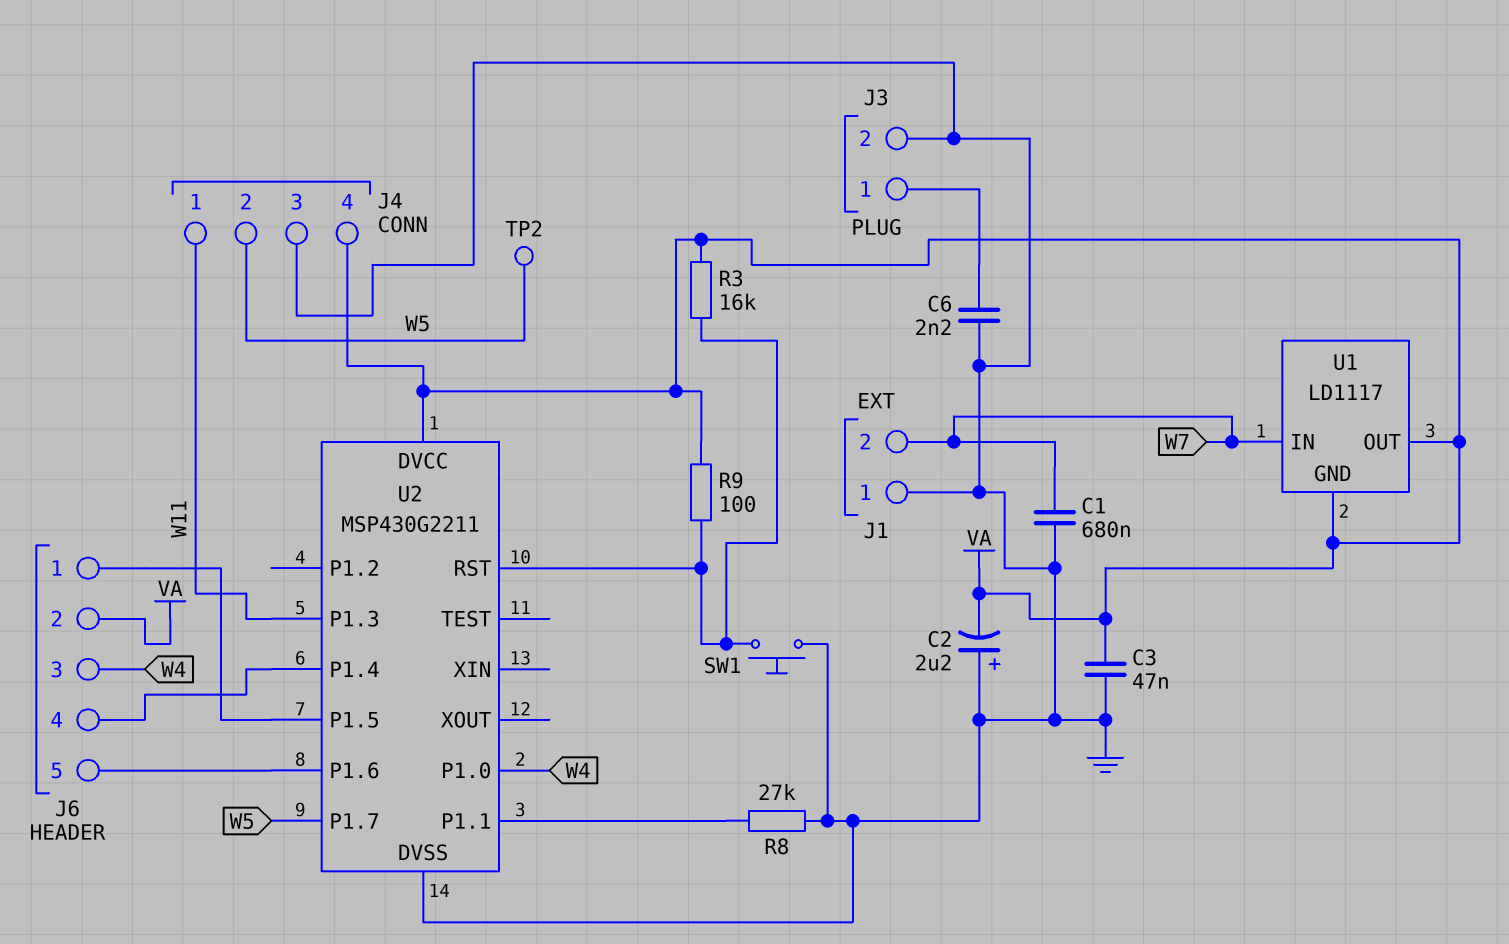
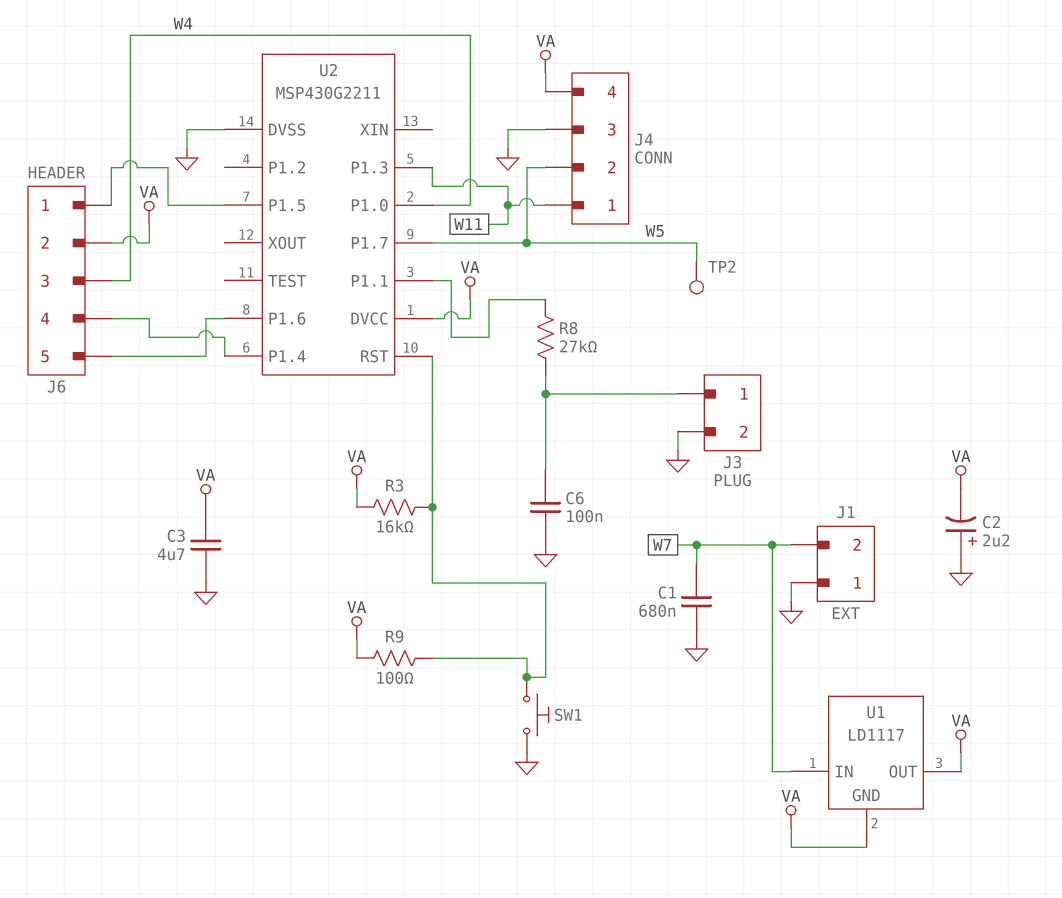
C3: 47nF (GND, VA) -> 4.7uF (GND, VA)
C6: 2.2nF (GND, J3/1) -> 100nF (GND, J3/1)
R8: 27k (GND, U2/P1.1) -> 27k (J3/1, U2/P1.1)

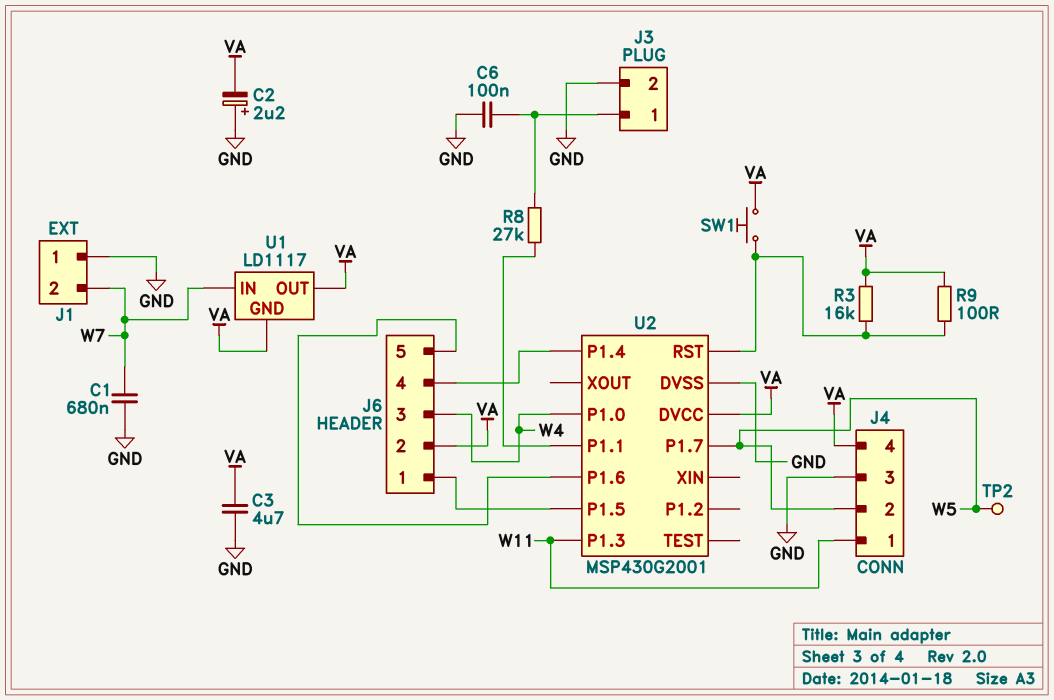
SW1: button (GND, U2/RST) -> button (U2/RST, VA)
U2: MSP430G2211 -> MSP430G2001

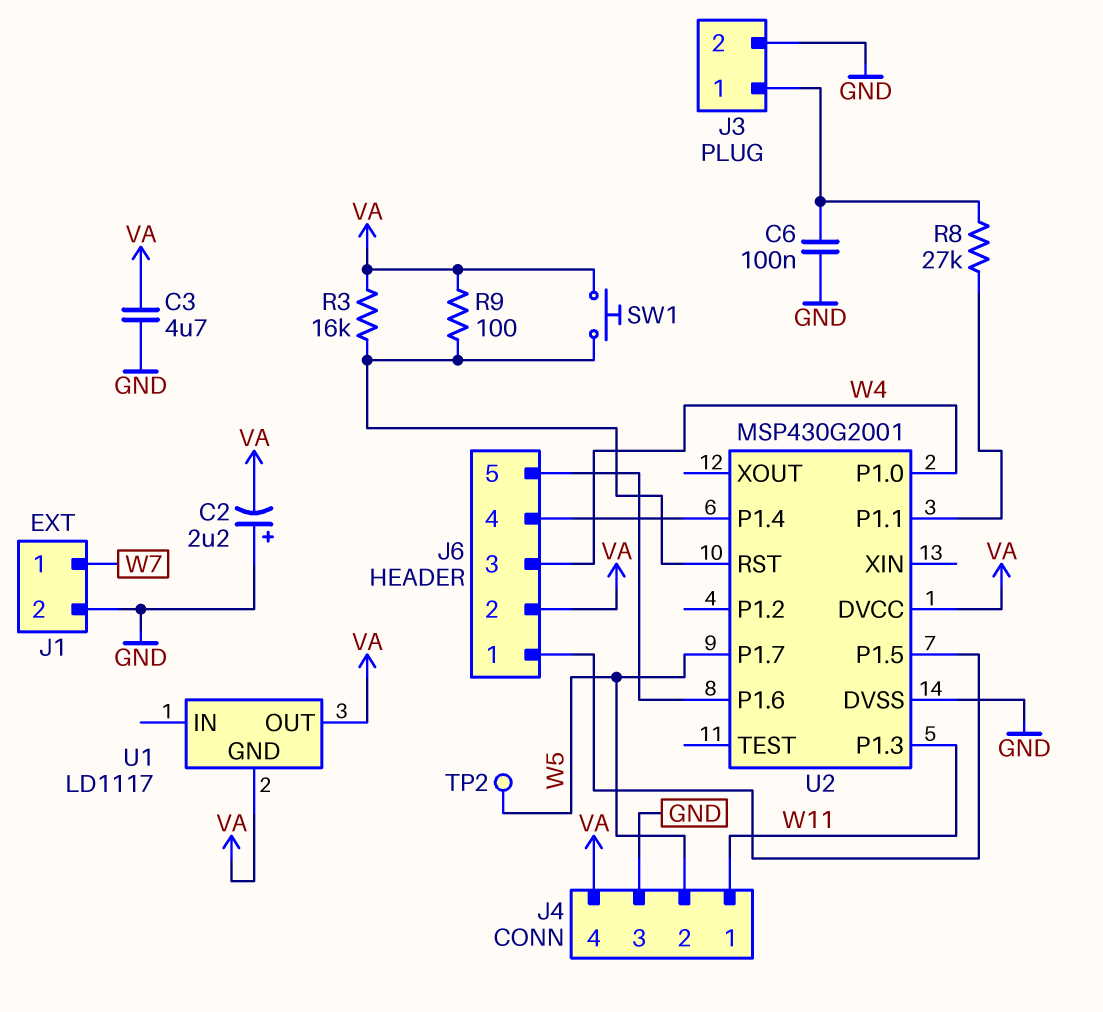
C1: 680nF (GND, W7) -> none
J1 pin 1: GND -> W7
J1 pin 2: W7 -> GND
U1 pin IN: W7 -> none

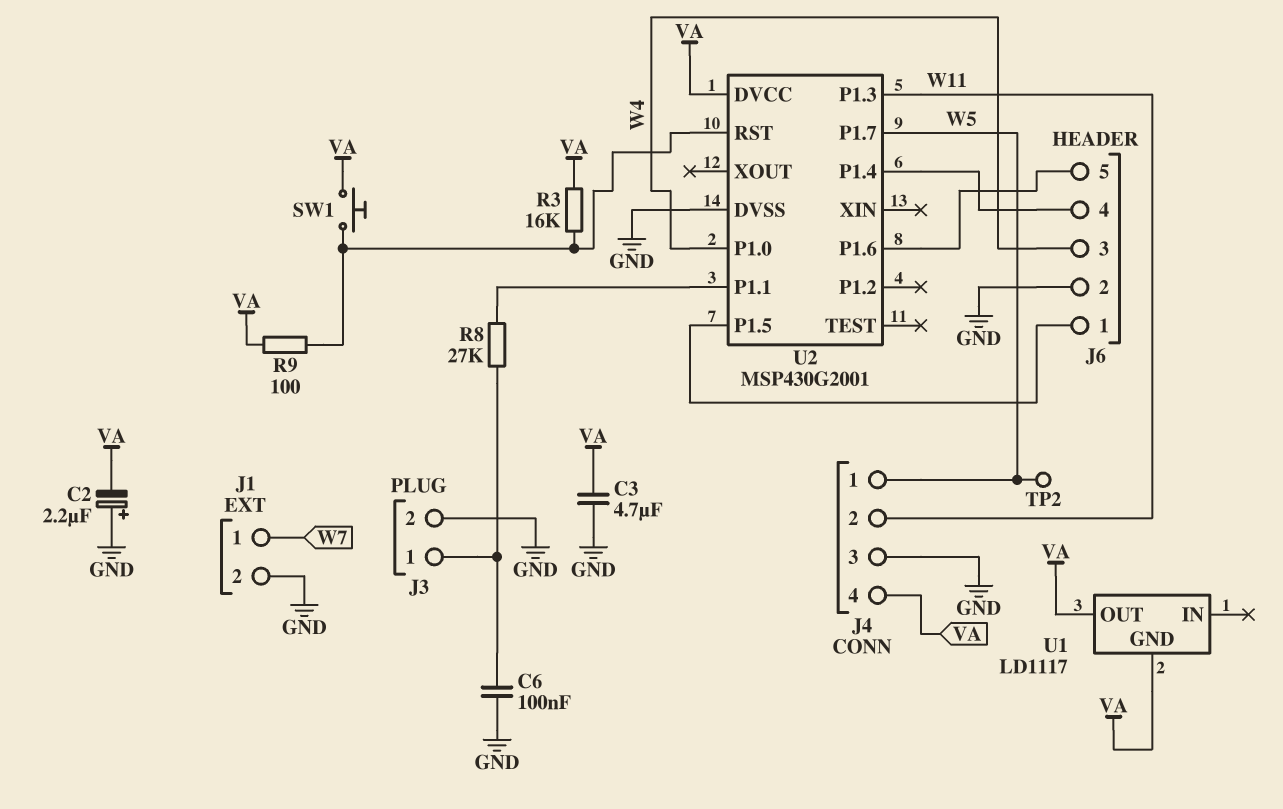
J4 pin 1: W11 -> W5
J4 pin 2: W5 -> W11
J6 pin 2: VA -> GND

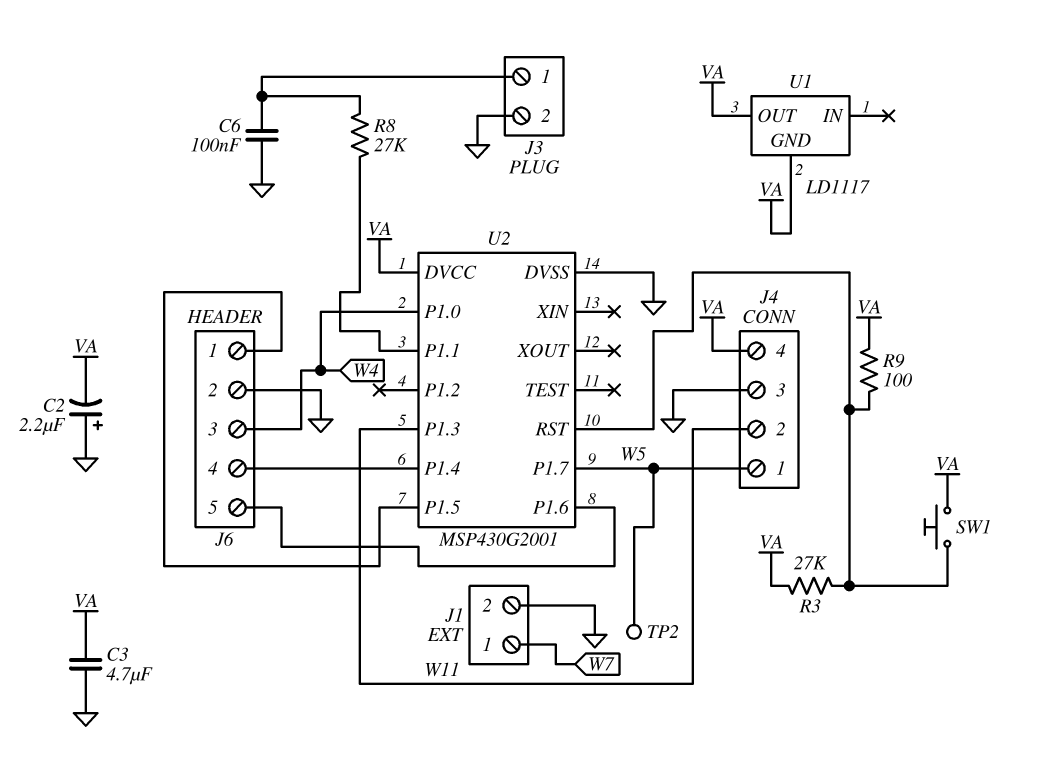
R3: 16k (U2/RST, VA) -> 27k (U2/RST, VA)

